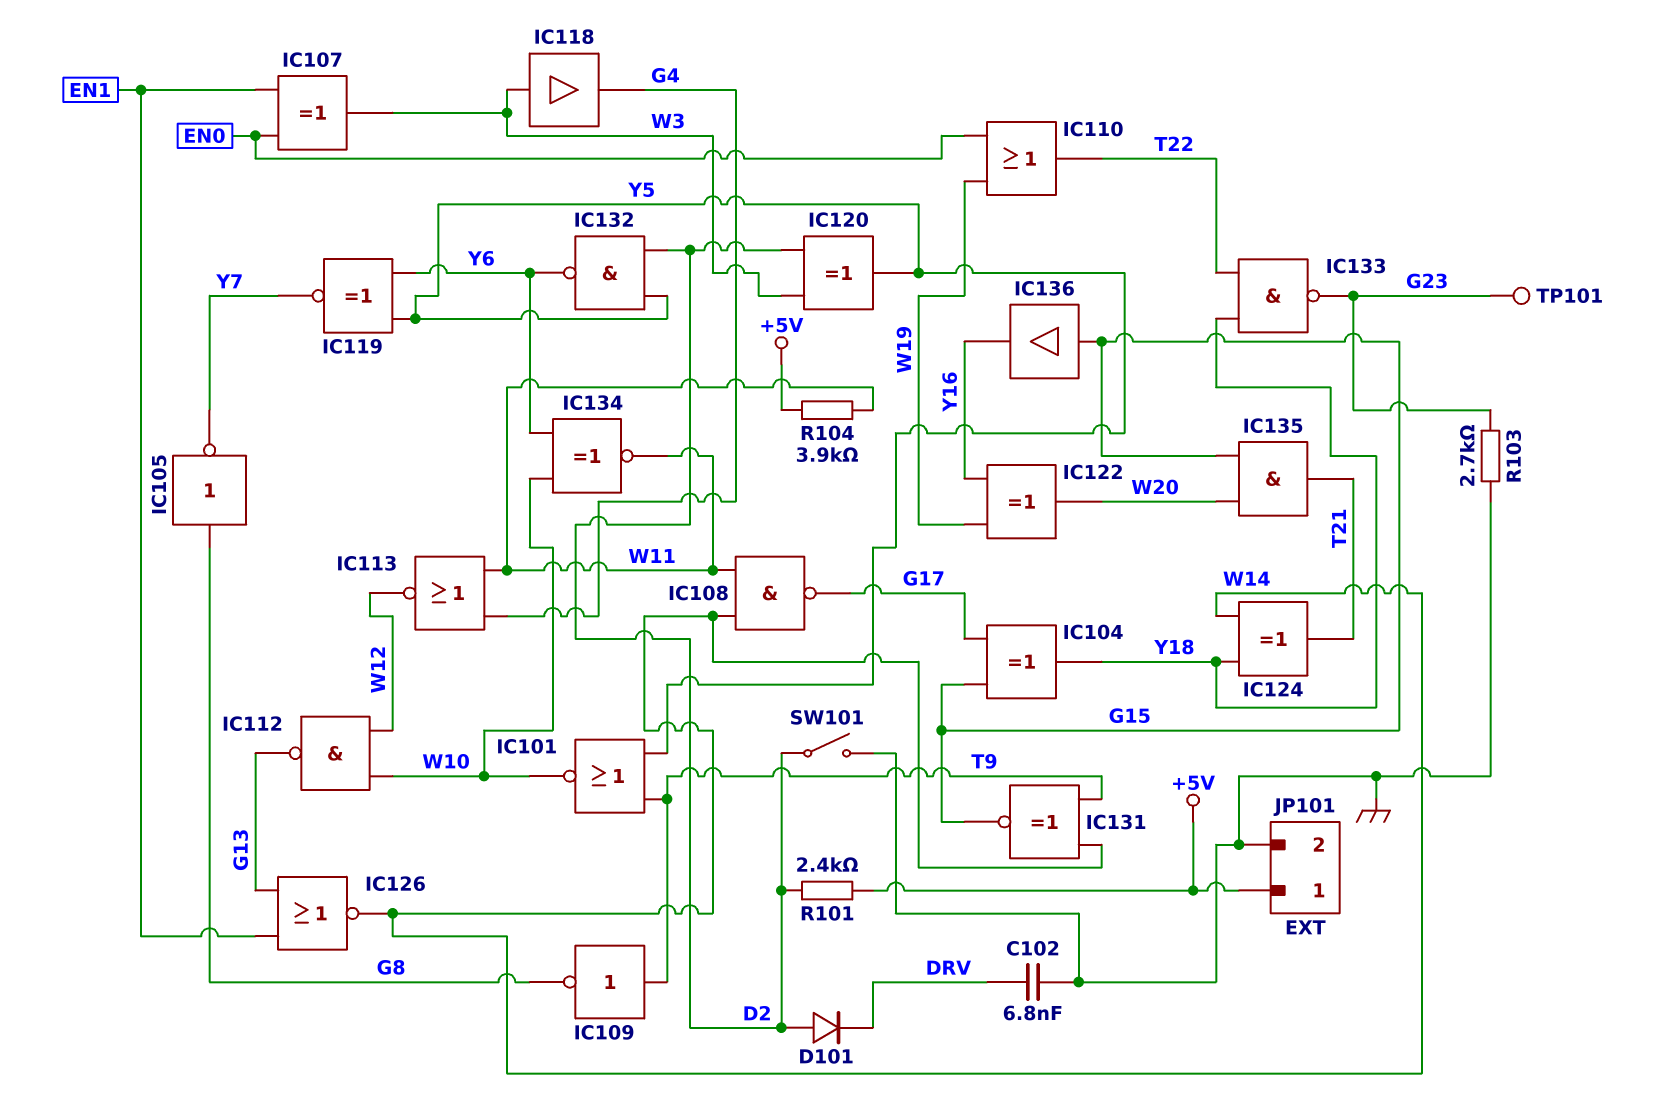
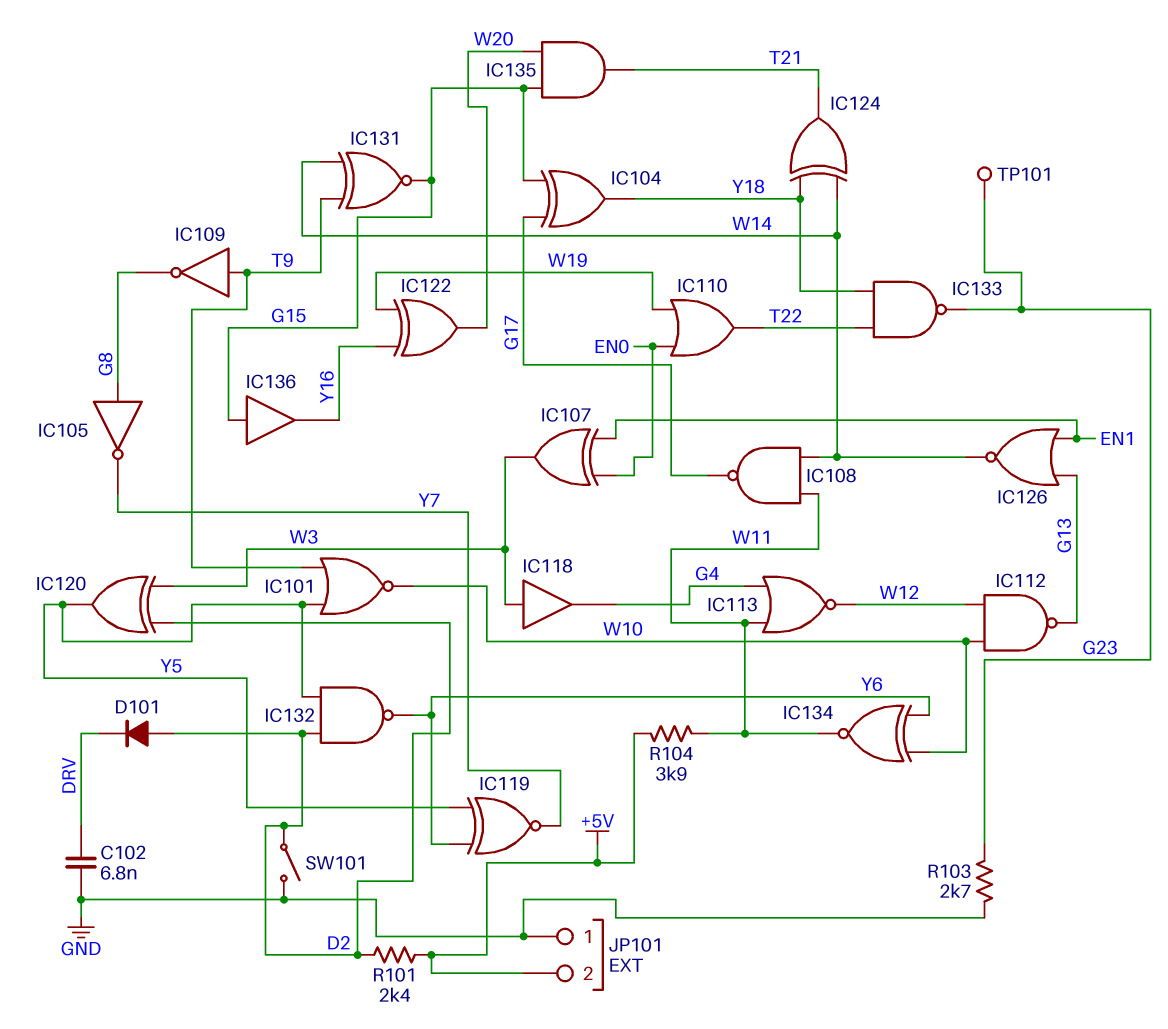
JP101 pin 1: +5V -> GND
JP101 pin 2: GND -> +5V

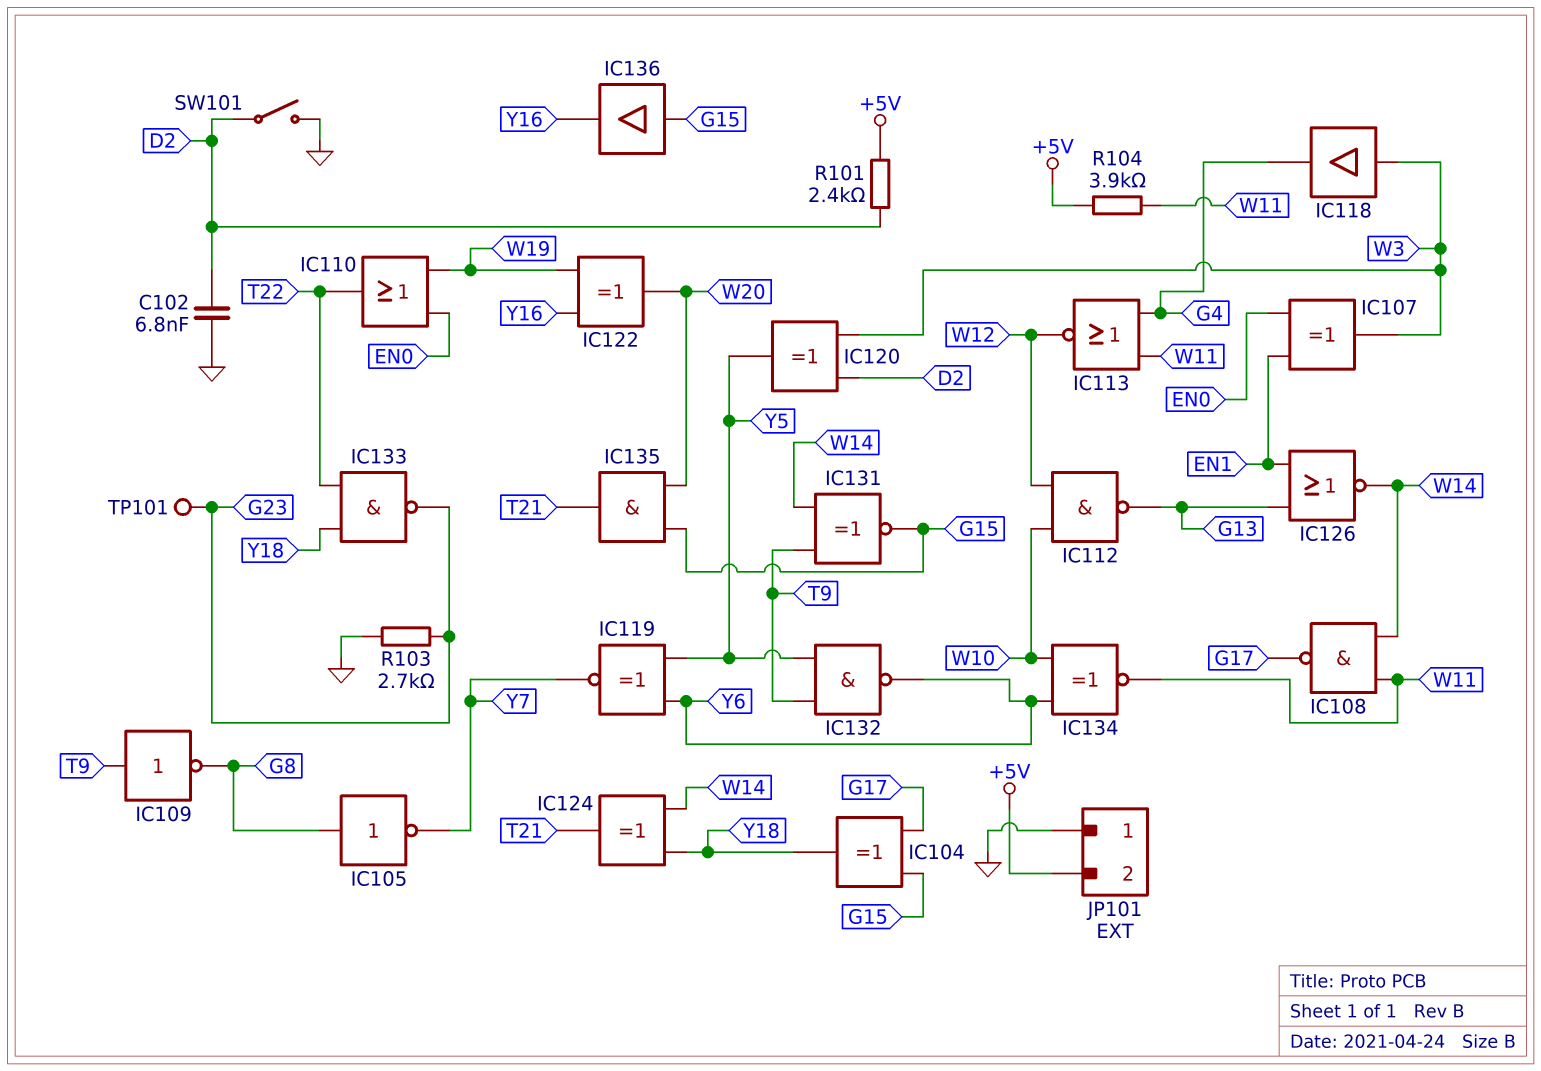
C102: 6.8nF (DRV, GND) -> 6.8nF (D2, GND)
D101: diode (A D2, K DRV) -> none
IC101: NOR (in T9, in Y5, out W10) -> none
IC132: NAND (in D2, in Y5, out Y6) -> NAND (in T9, in Y5, out Y6)

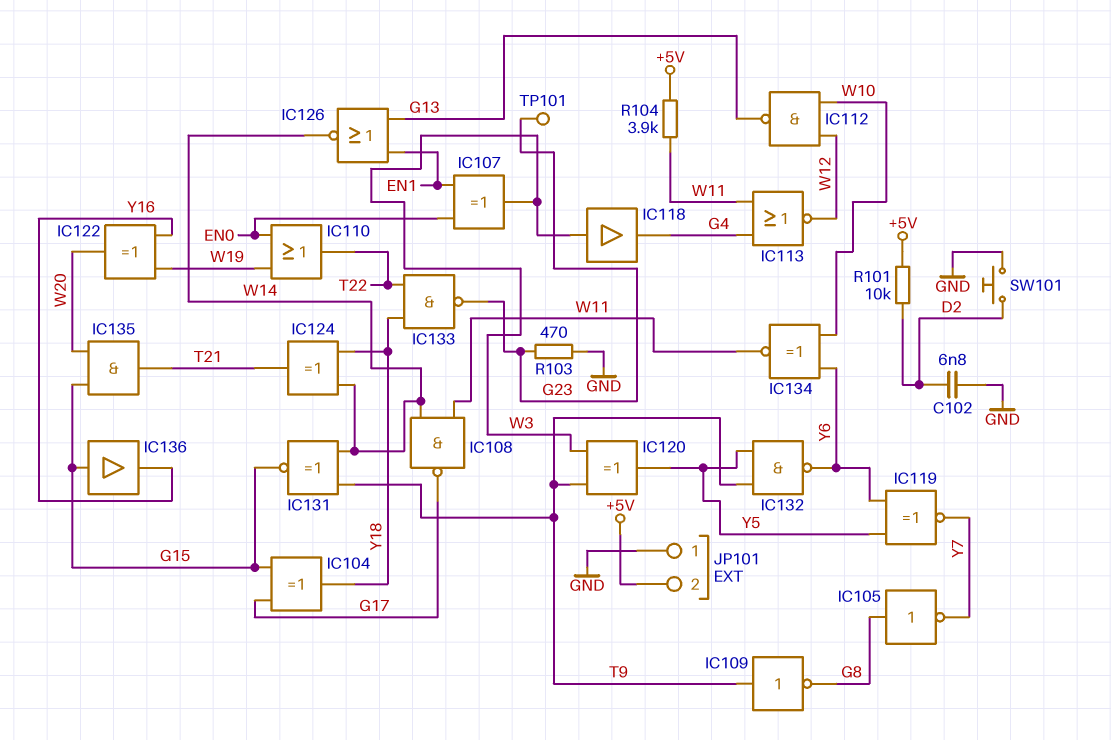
IC120: XOR (in D2, in W3, out Y5) -> XOR (in T9, in W3, out Y5)
R101: 2.4k (+5V, D2) -> 10k (+5V, D2)
R103: 2.7k (G23, GND) -> 470 (G23, GND)
SW101: switch (D2, GND) -> button (D2, GND)

